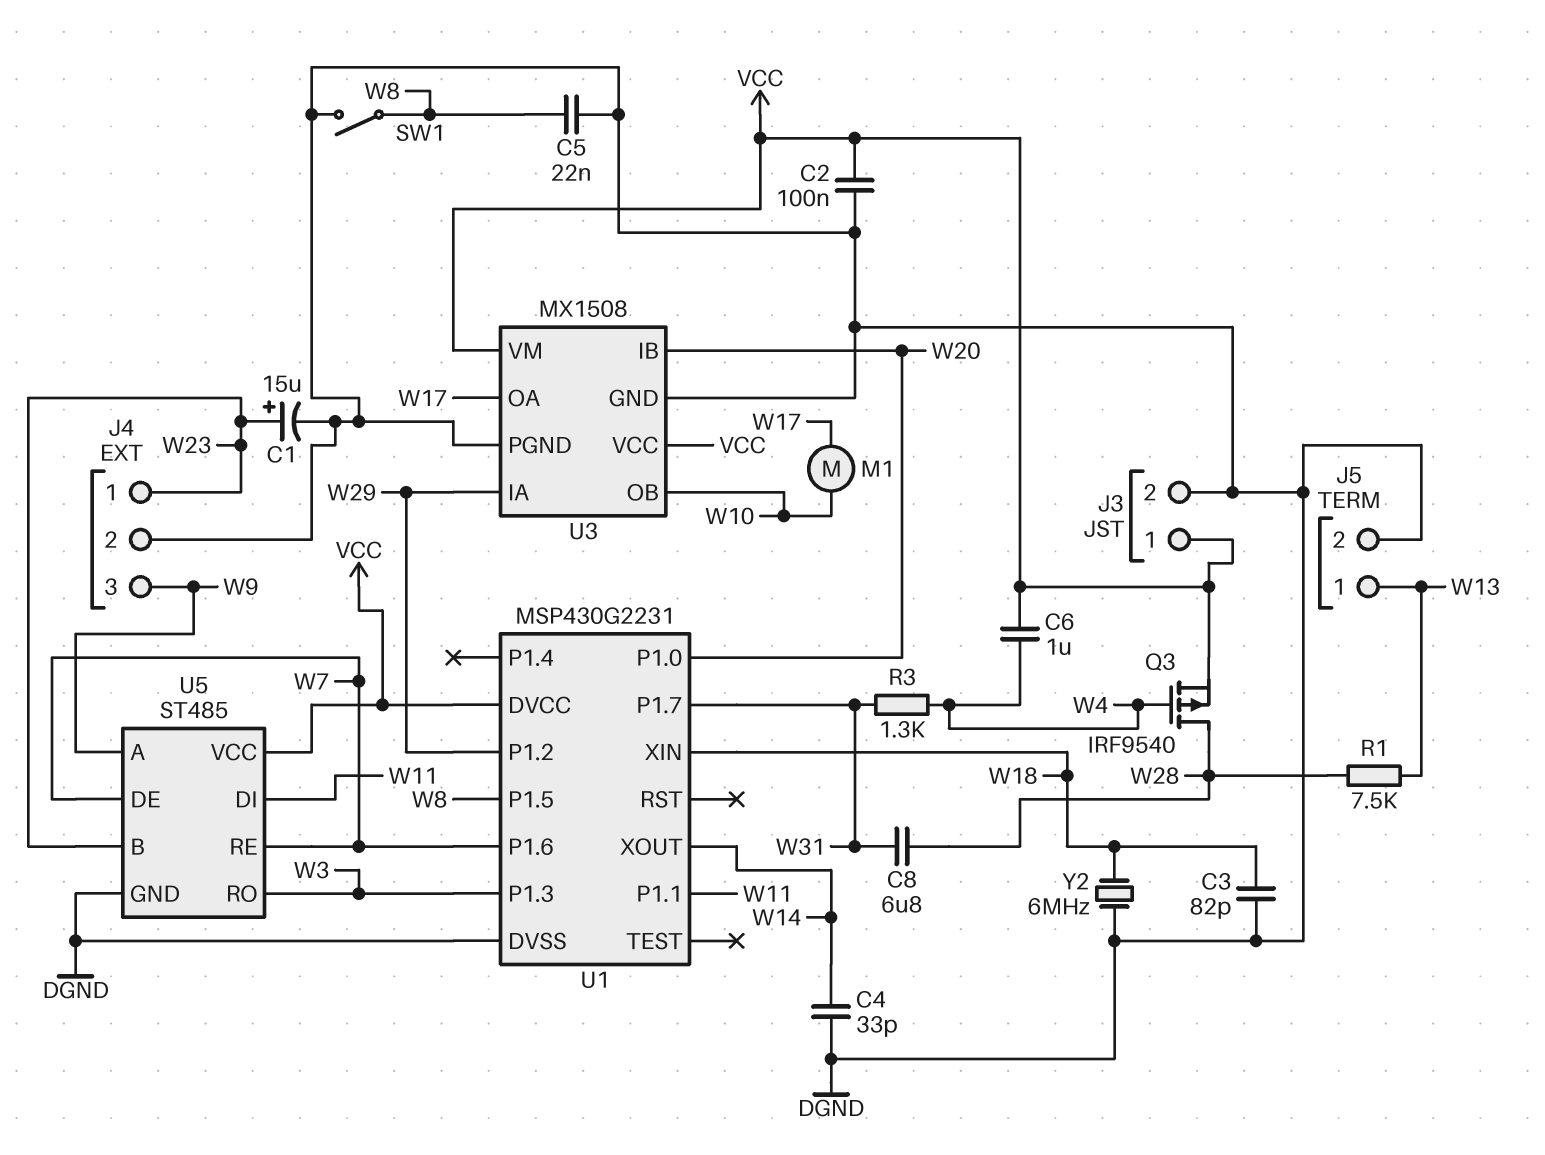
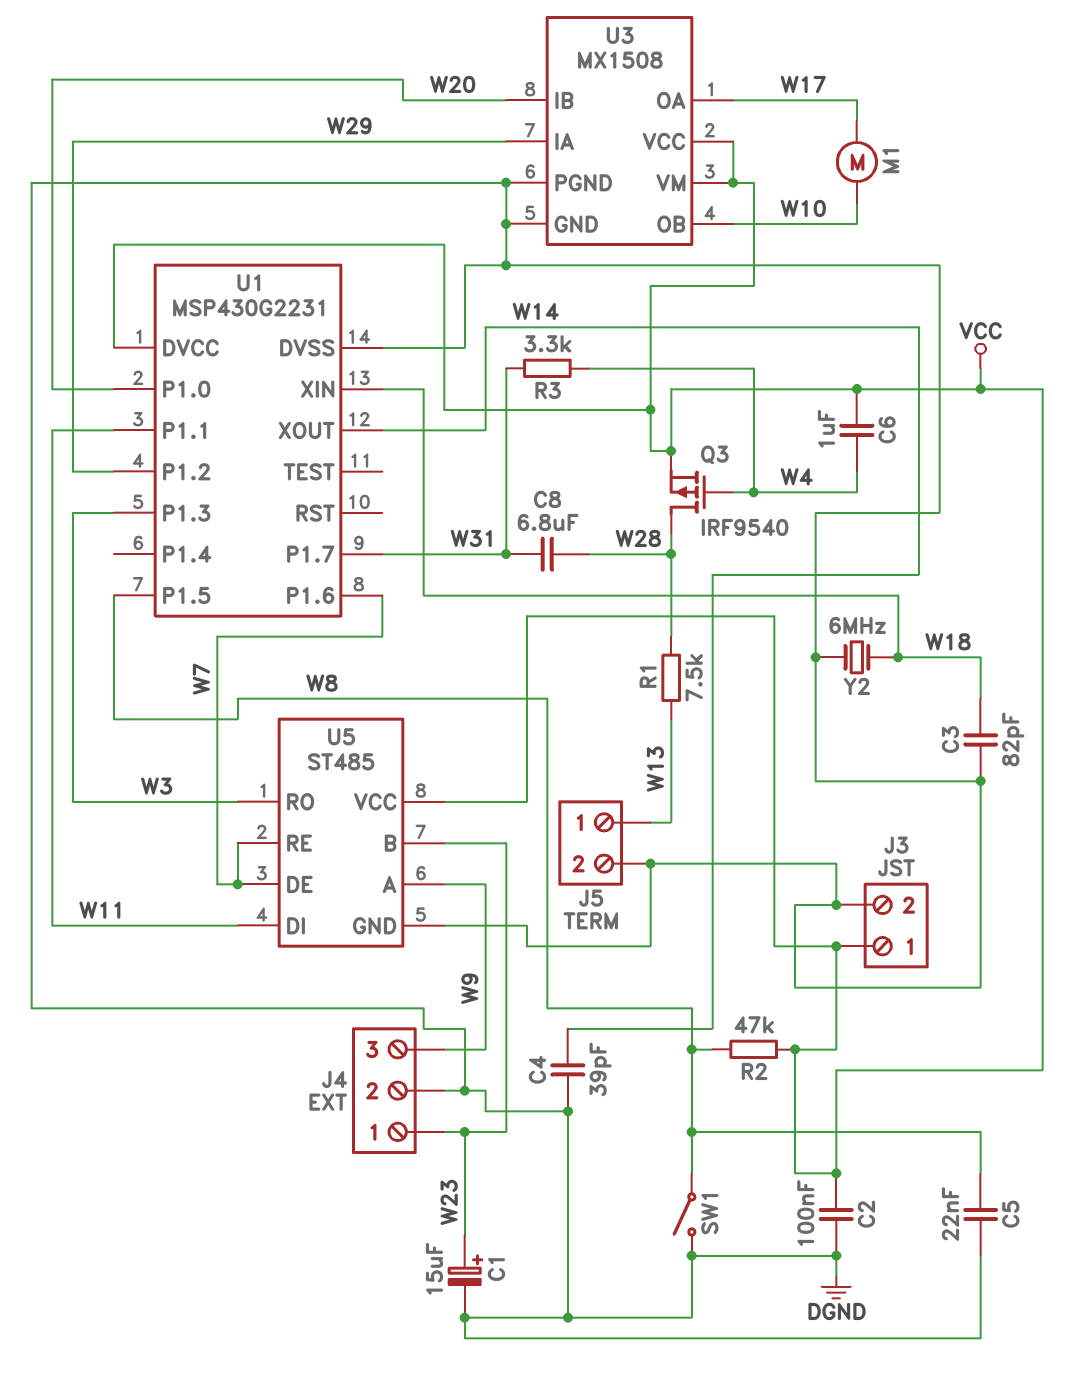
C4: 33pF (DGND, W14) -> 39pF (DGND, W14)
R2: none -> 47k (VCC, W8)
R3: 1.3k (W4, W31) -> 3.3k (W4, W31)

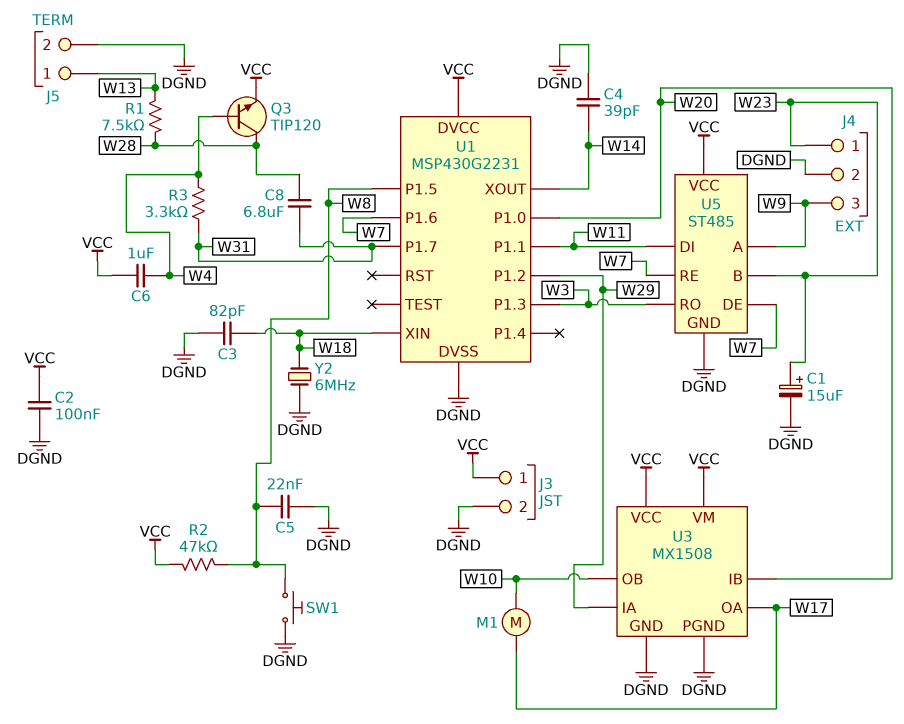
Q3: PMOS IRF9540 (G W4, D W28, S VCC) -> NPN TIP120 (B W4, C W28, E VCC)
SW1: switch (DGND, W8) -> button (DGND, W8)

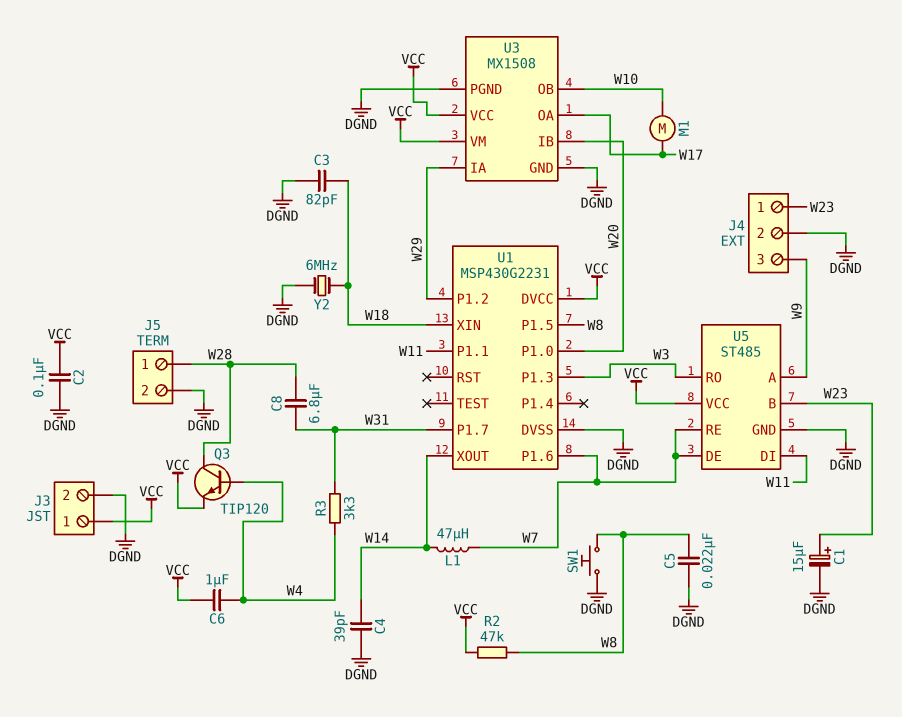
J5 pin 1: W13 -> W28
L1: none -> 47uH (W7, W14)
R1: 7.5k (W13, W28) -> none

